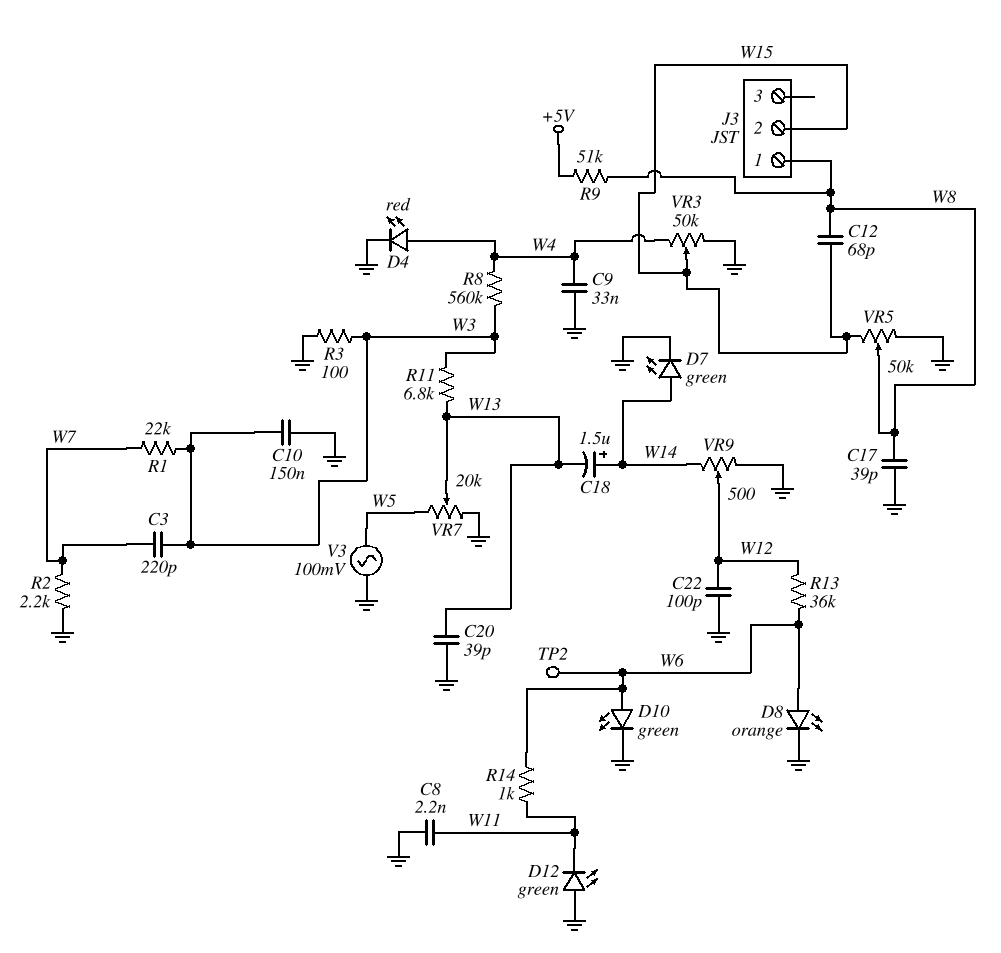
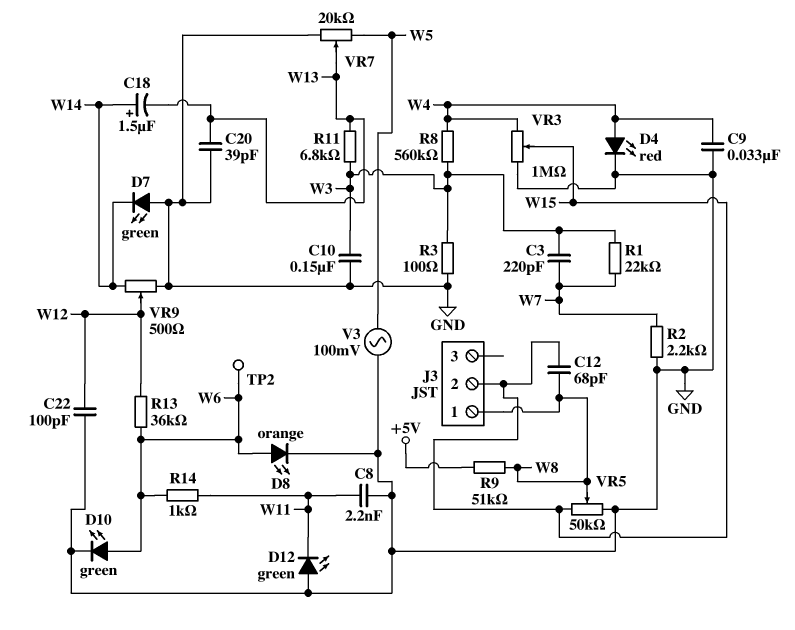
C17: 39pF (GND, W8) -> none
D7: LED green (A W14, K GND) -> LED green (A GND, K W14)
VR3: 50k (GND, W4, wiper W15) -> 1M (GND, W4, wiper W15)

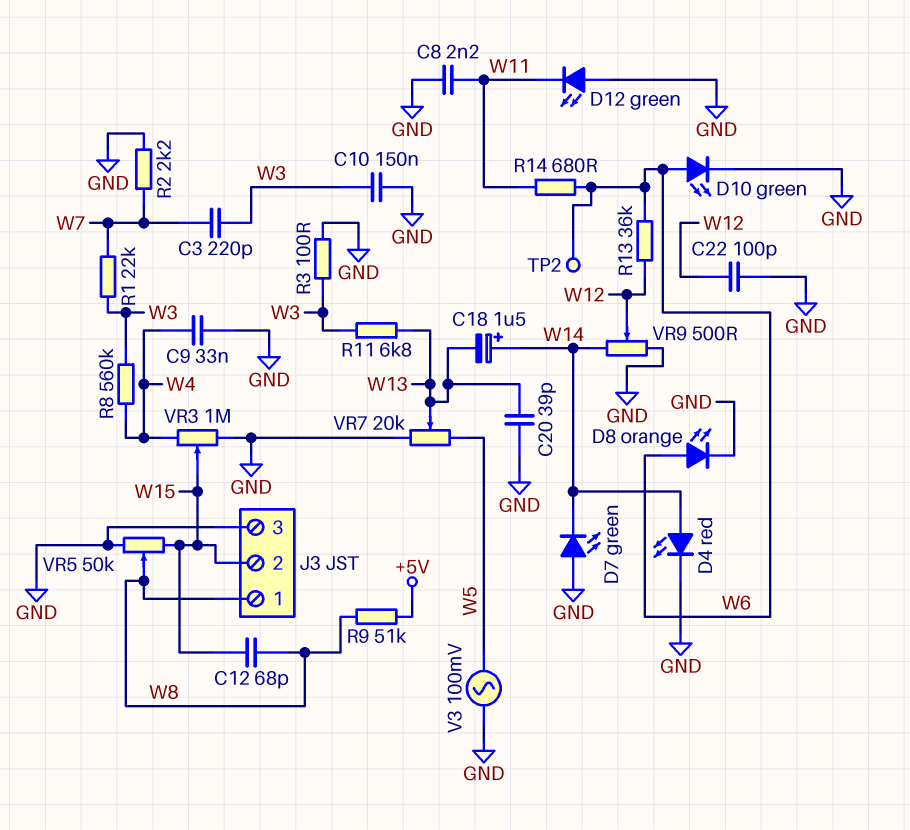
D4: LED red (A W4, K GND) -> LED red (A W14, K GND)
J3 pin 3: none -> GND
R14: 1k (W6, W11) -> 680 (W6, W11)

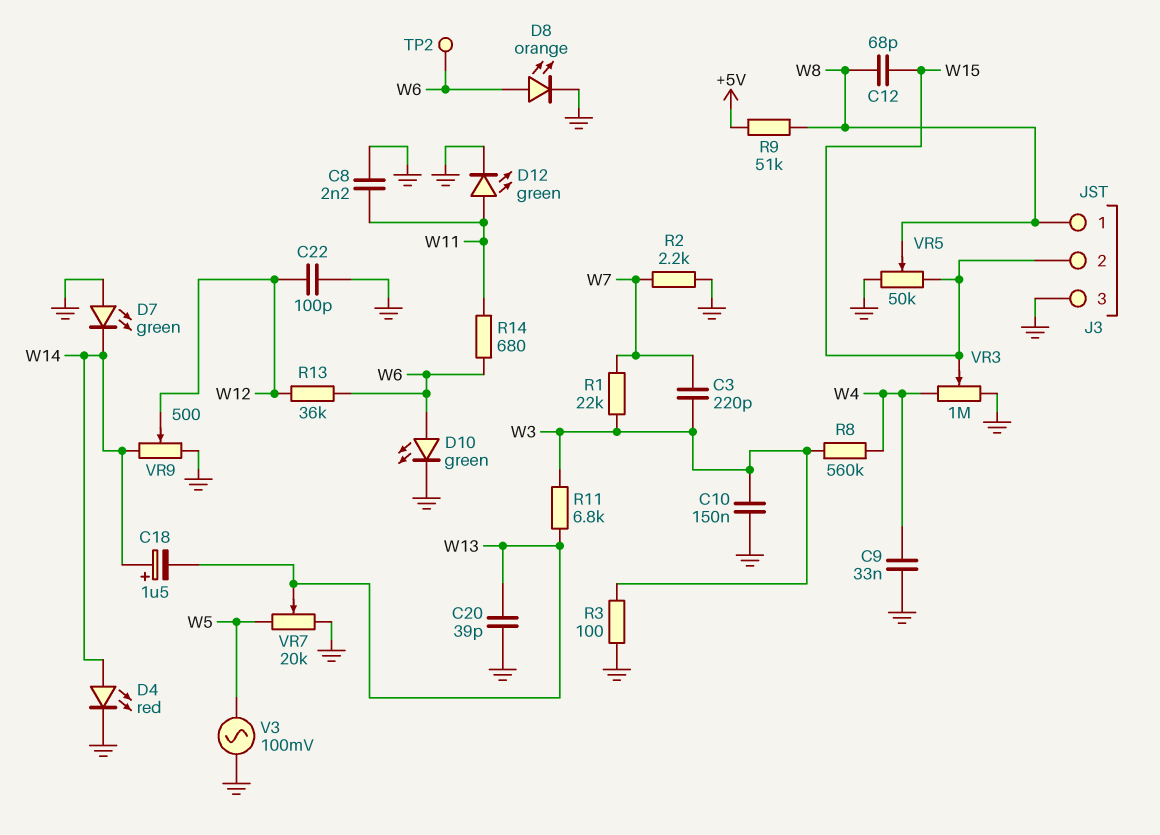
D12: LED green (A GND, K W11) -> LED green (A W11, K GND)

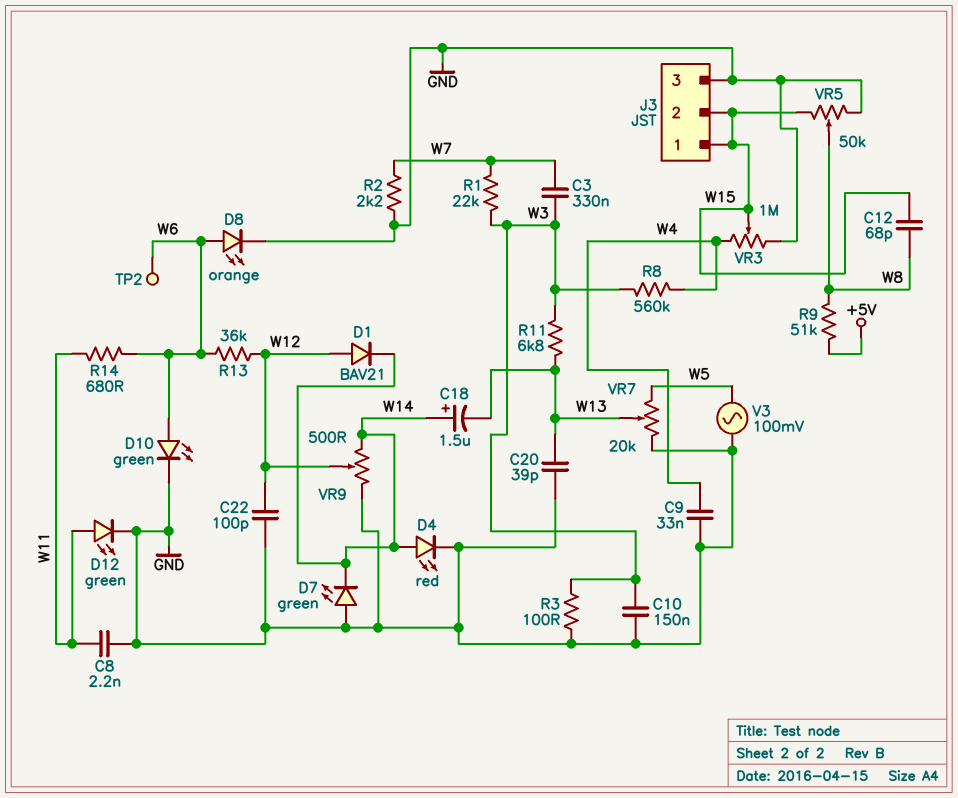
C3: 220pF (W3, W7) -> 330nF (W3, W7)
D1: none -> diode BAV21 (A W12, K W14)
J3 pin 1: W8 -> W15

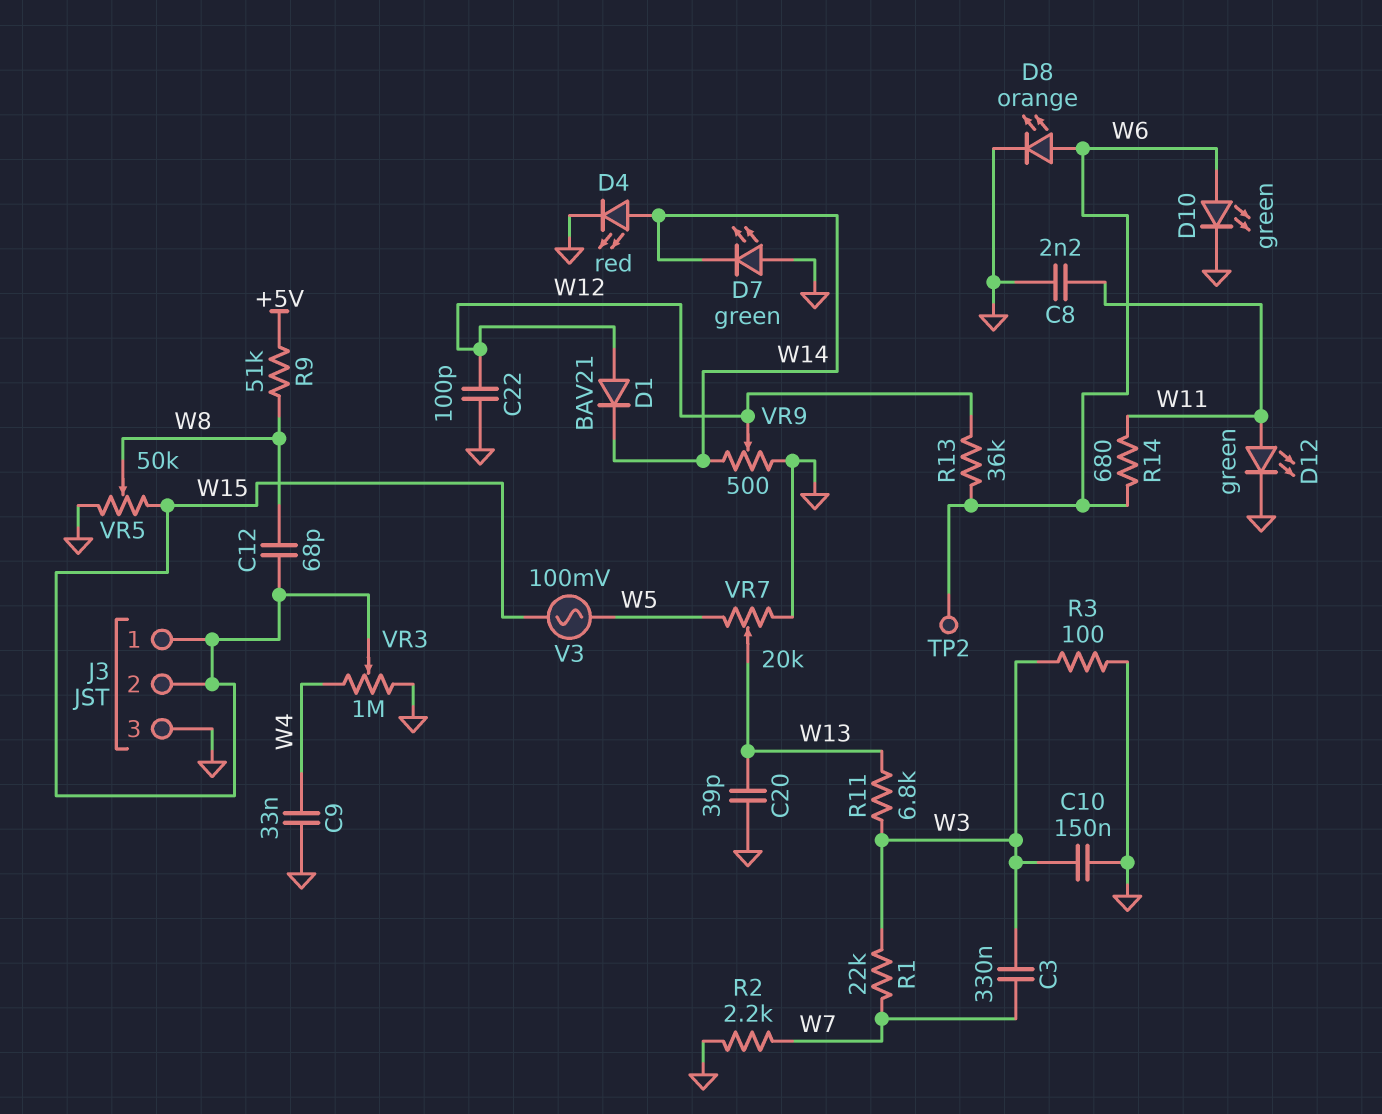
C18: 1.5uF (plus W14, minus W13) -> none
R8: 560k (W3, W4) -> none
V3: AC 100mV (GND, W5) -> AC 100mV (W5, W15)

